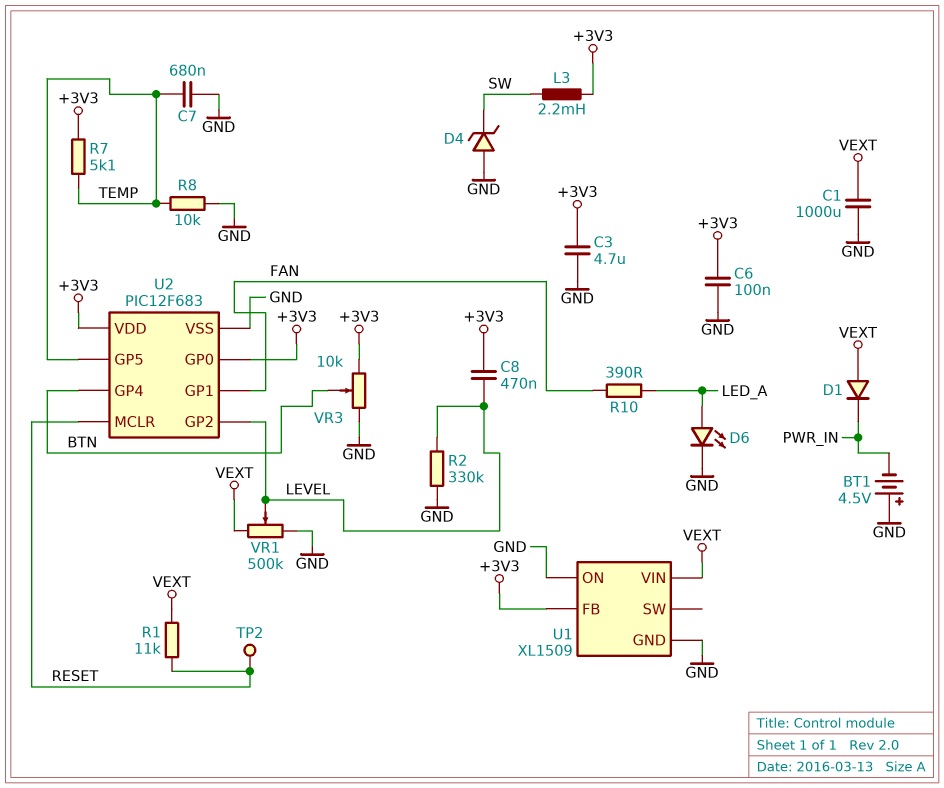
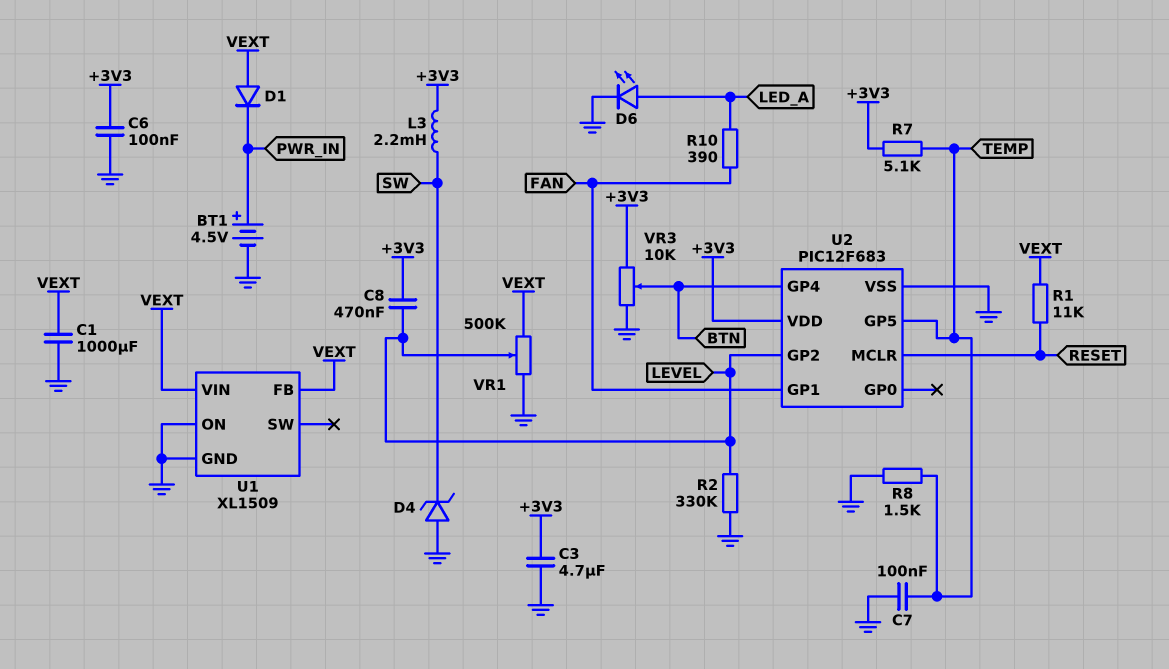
BT1: 4.5V (plus GND, minus PWR_IN) -> 4.5V (plus PWR_IN, minus GND)
C7: 680nF (GND, TEMP) -> 100nF (GND, TEMP)
R8: 10k (GND, TEMP) -> 1.5k (GND, TEMP)
TP2: test point (RESET) -> none
U1 pin FB: +3V3 -> VEXT
U2 pin GP0: +3V3 -> none

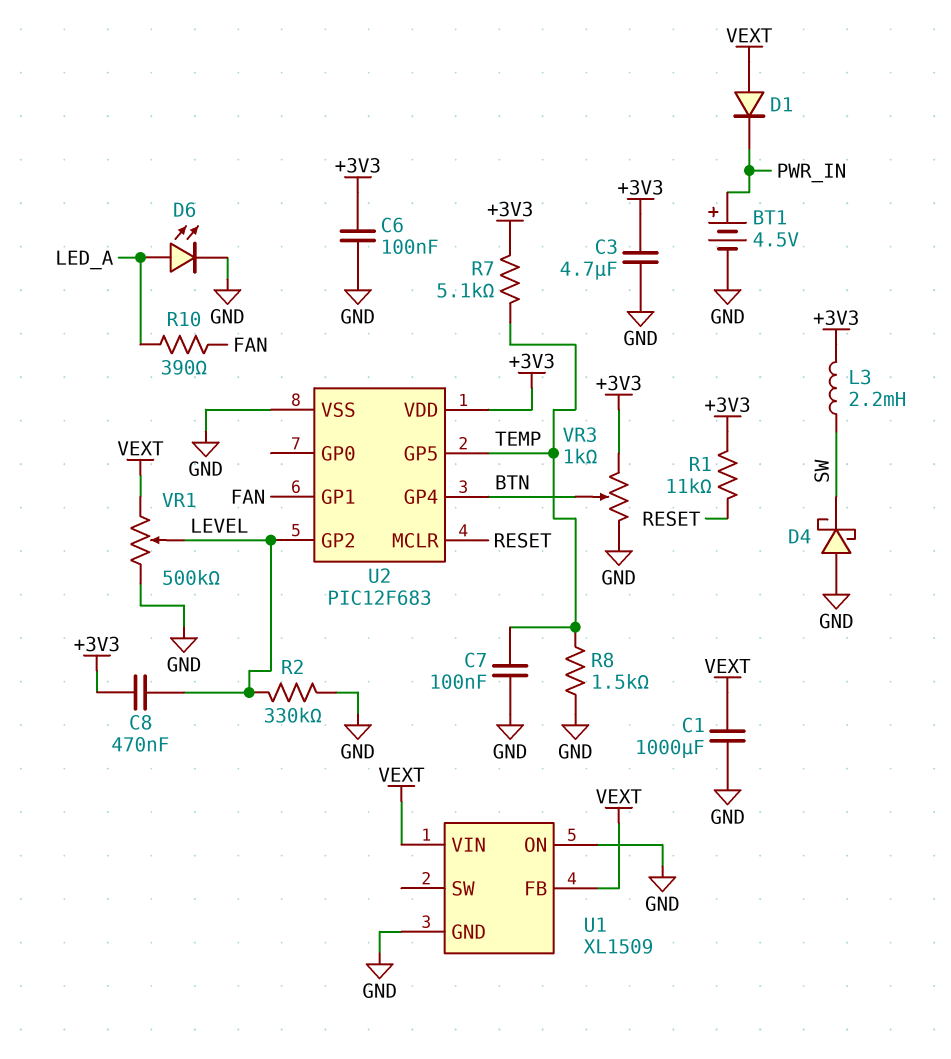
D4: zener (A GND, K SW) -> schottky (A GND, K SW)
R1: 11k (RESET, VEXT) -> 11k (+3V3, RESET)
VR3: 10k (+3V3, GND, wiper BTN) -> 1k (+3V3, GND, wiper BTN)

